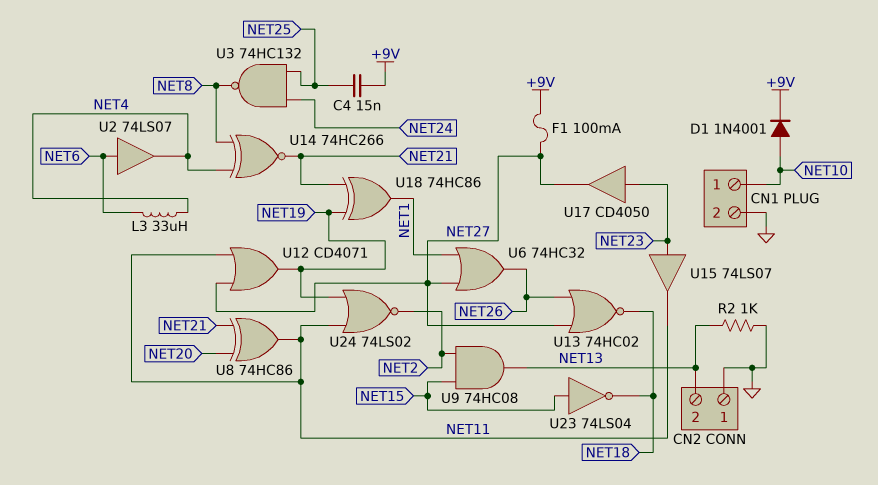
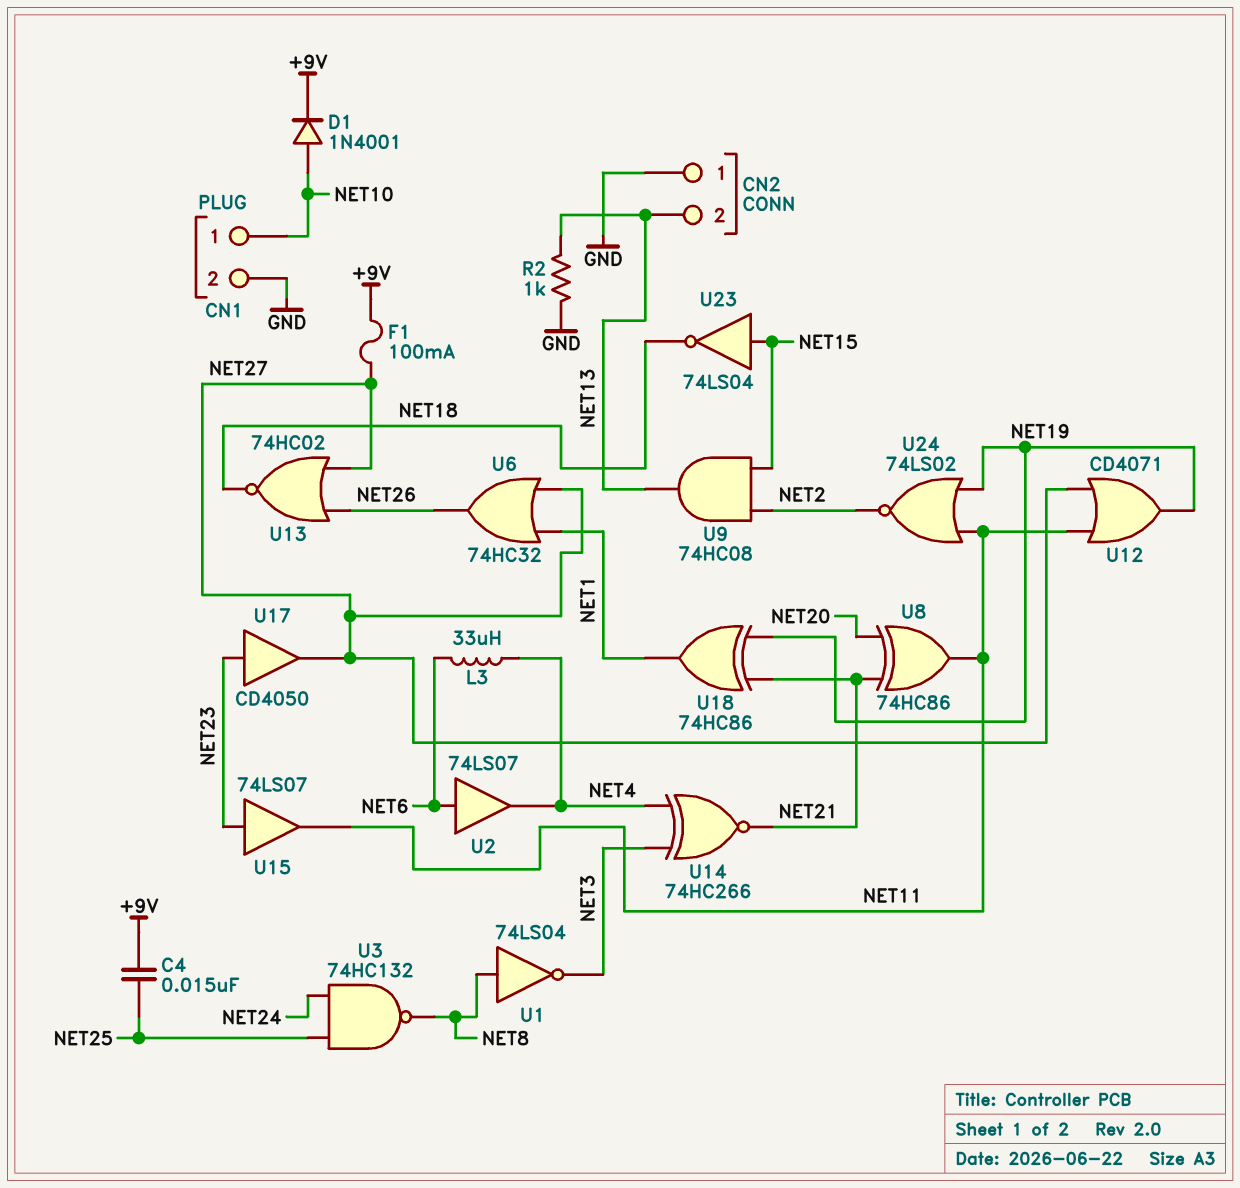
U1: none -> NOT 74LS04 (in NET8, out NET3)
U14: XNOR 74HC266 (in NET4, in NET8, out NET21) -> XNOR 74HC266 (in NET3, in NET4, out NET21)

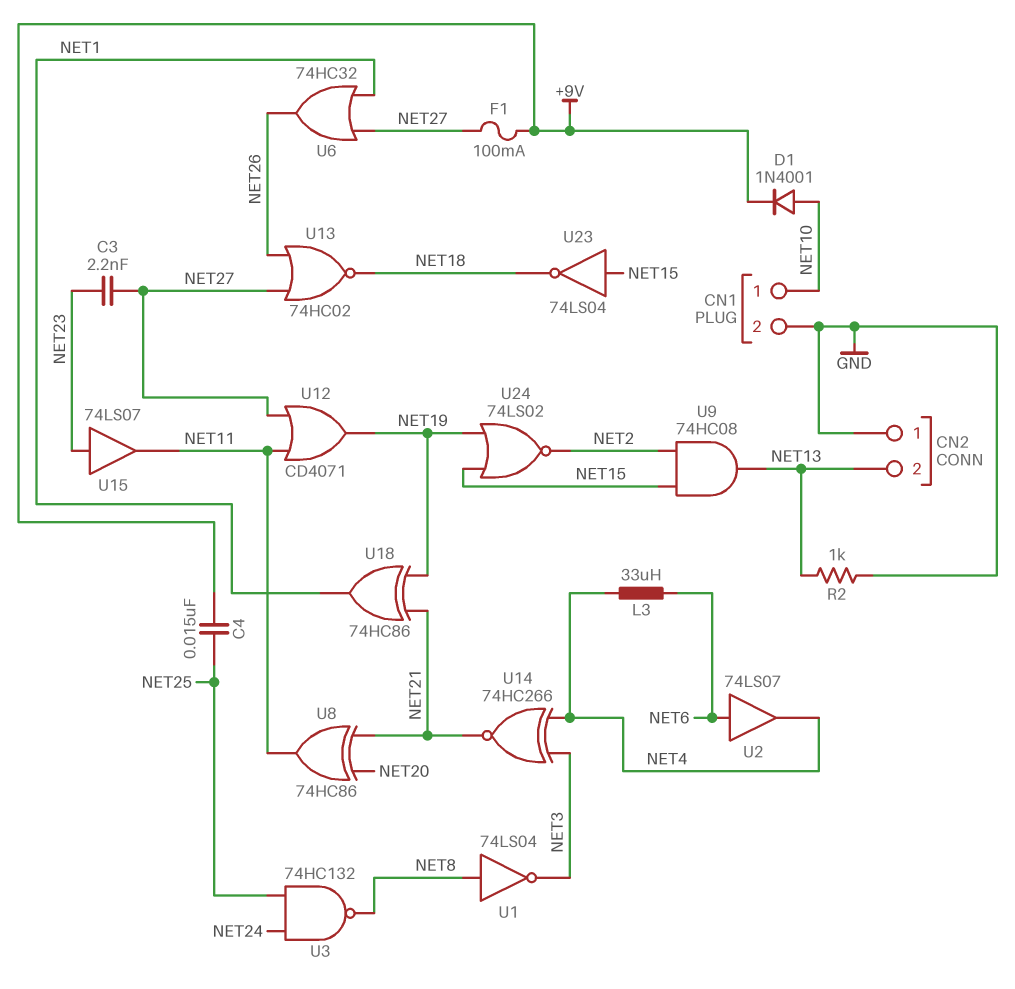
C3: none -> 2.2nF (NET23, NET27)
U17: buffer CD4050 (in NET23, out NET27) -> none
U24: NOR 74LS02 (in NET11, in NET19, out NET2) -> NOR 74LS02 (in NET15, in NET19, out NET2)

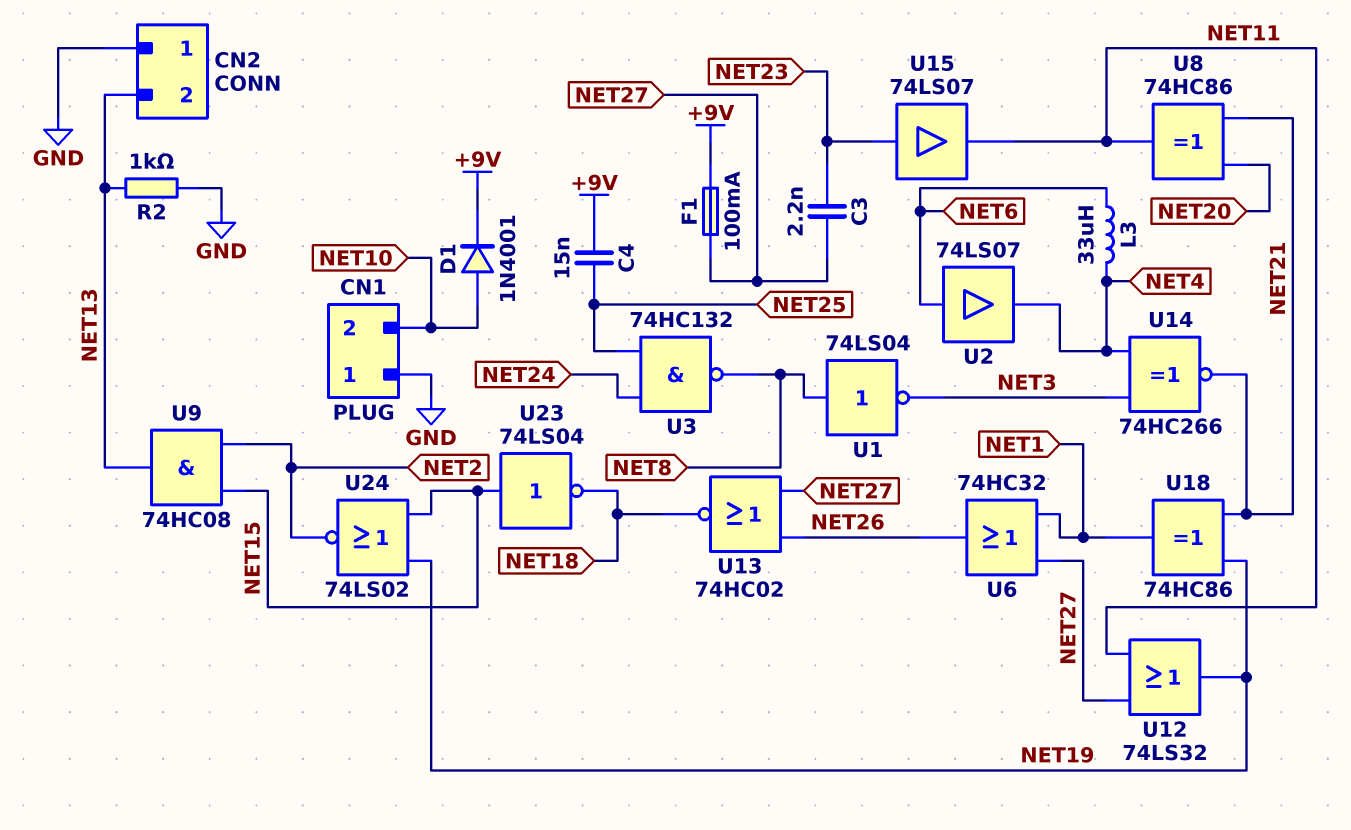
CN1 pin 1: NET10 -> GND
CN1 pin 2: GND -> NET10
U12: OR CD4071 (in NET11, in NET27, out NET19) -> OR 74LS32 (in NET11, in NET27, out NET19)

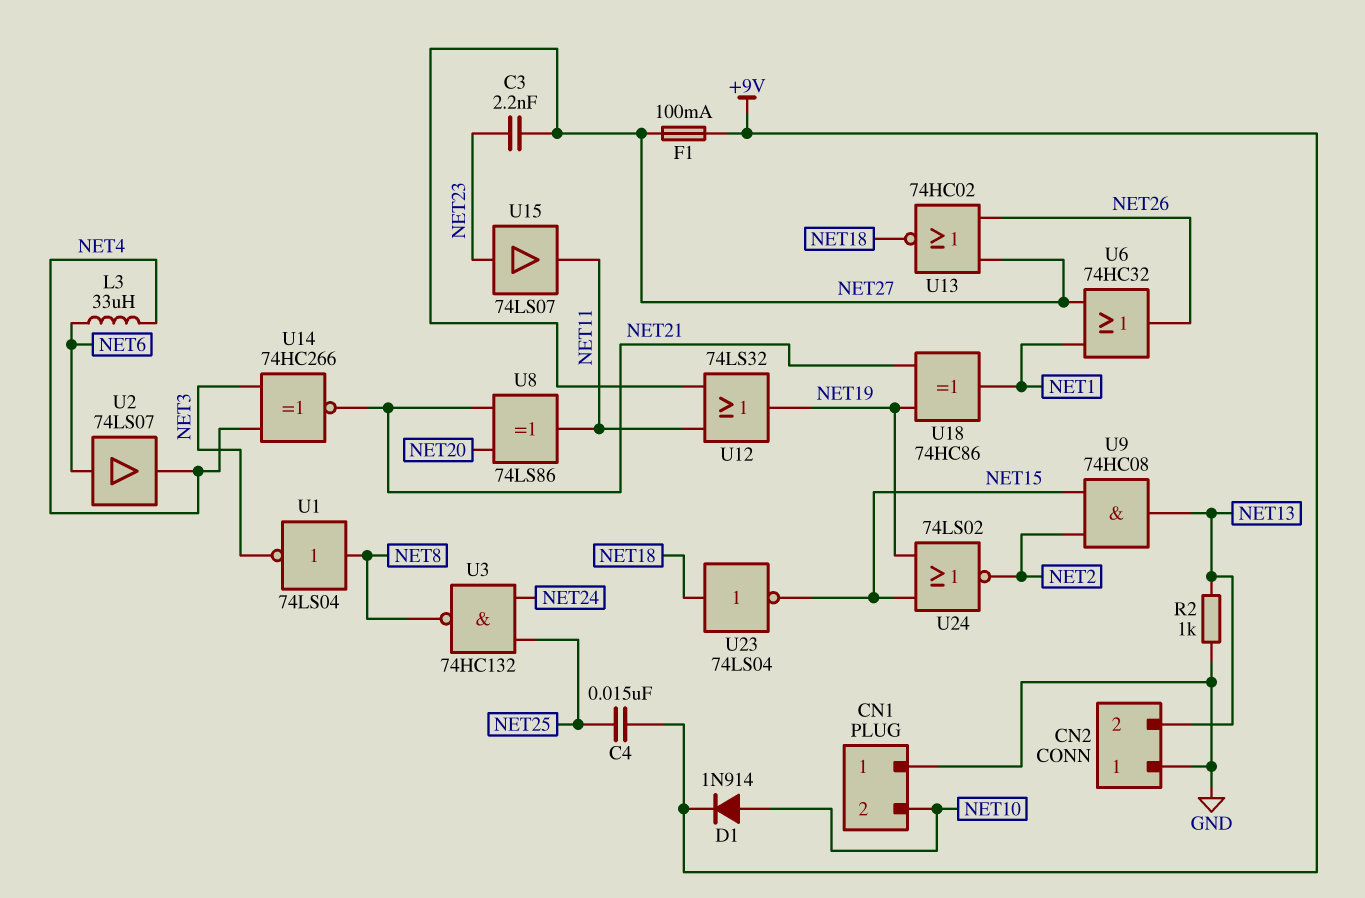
D1: diode 1N4001 (A NET10, K +9V) -> diode 1N914 (A NET10, K +9V)
U8: XOR 74HC86 (in NET20, in NET21, out NET11) -> XOR 74LS86 (in NET20, in NET21, out NET11)
U23: NOT 74LS04 (in NET15, out NET18) -> NOT 74LS04 (in NET18, out NET15)

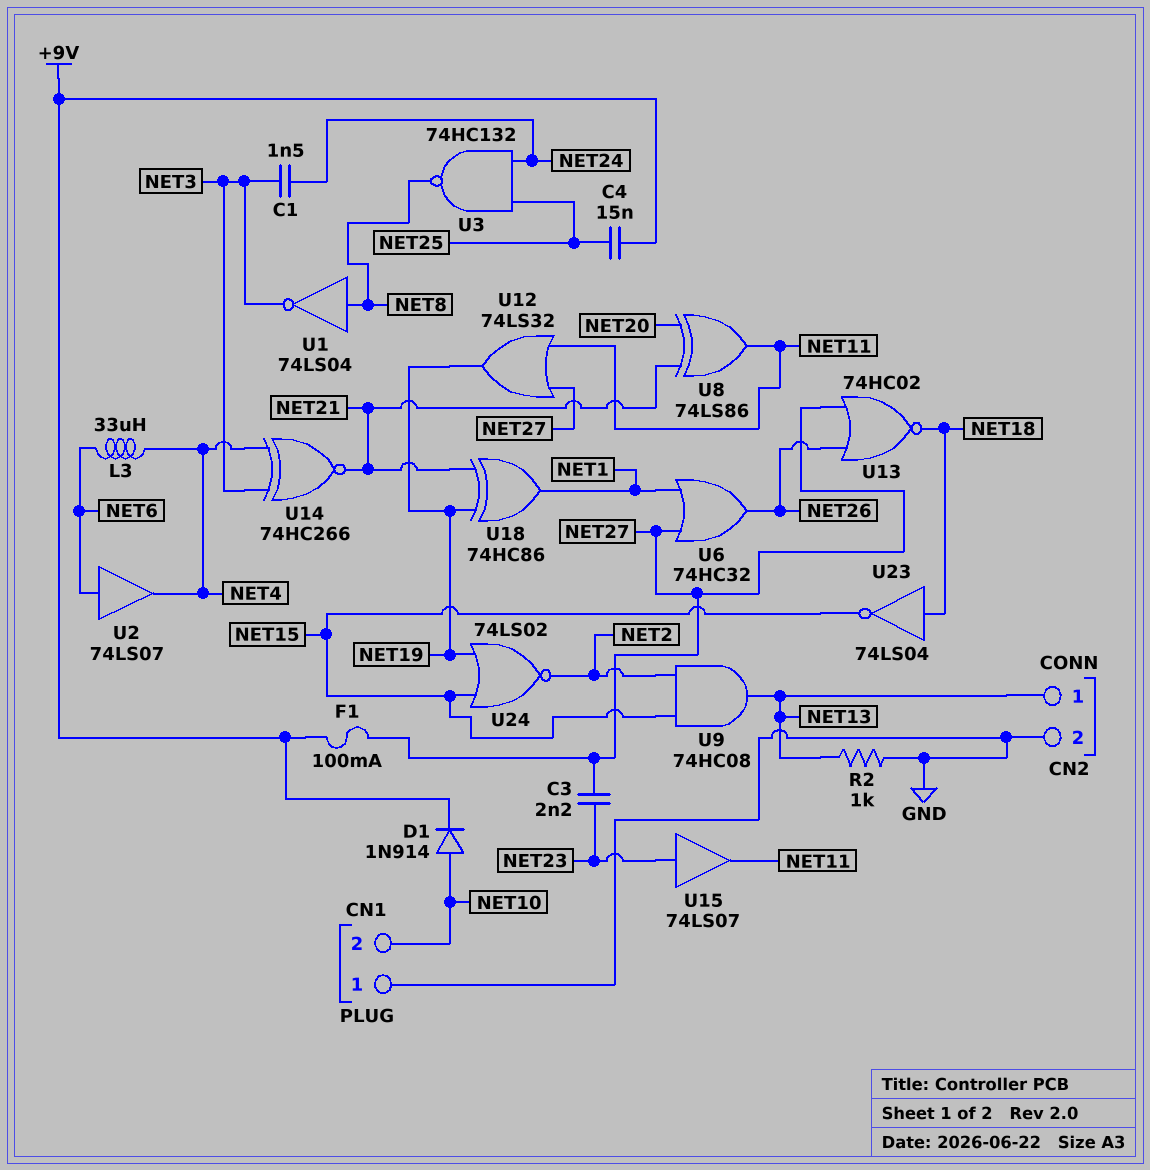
C1: none -> 1.5nF (NET3, NET24)
CN2 pin 1: GND -> NET13
CN2 pin 2: NET13 -> GND

